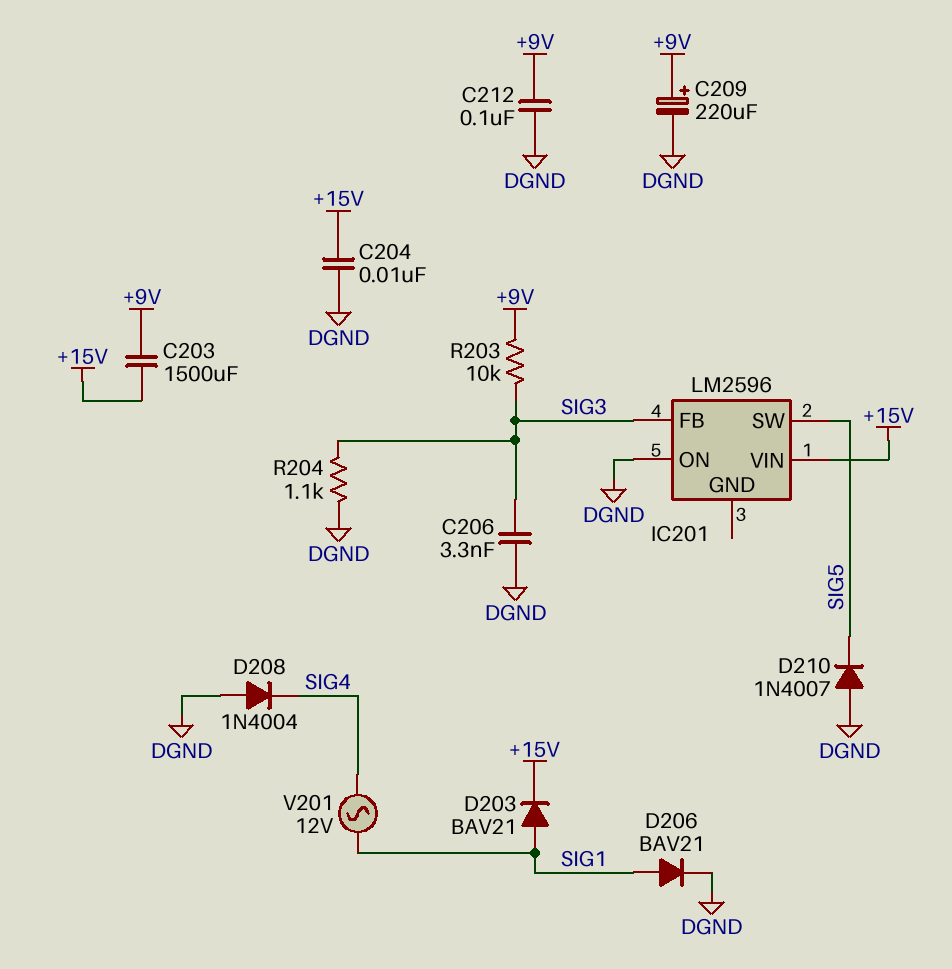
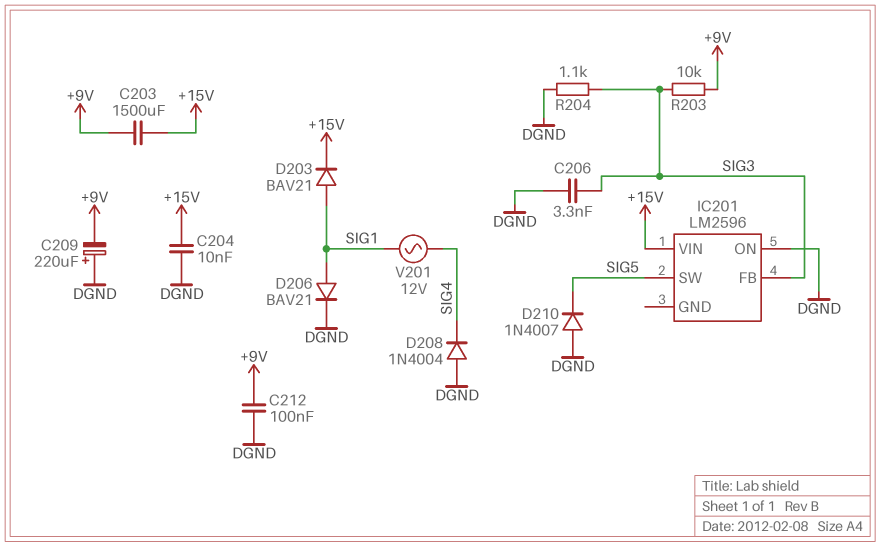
C209: 220uF (plus +9V, minus DGND) -> 220uF (plus DGND, minus +9V)

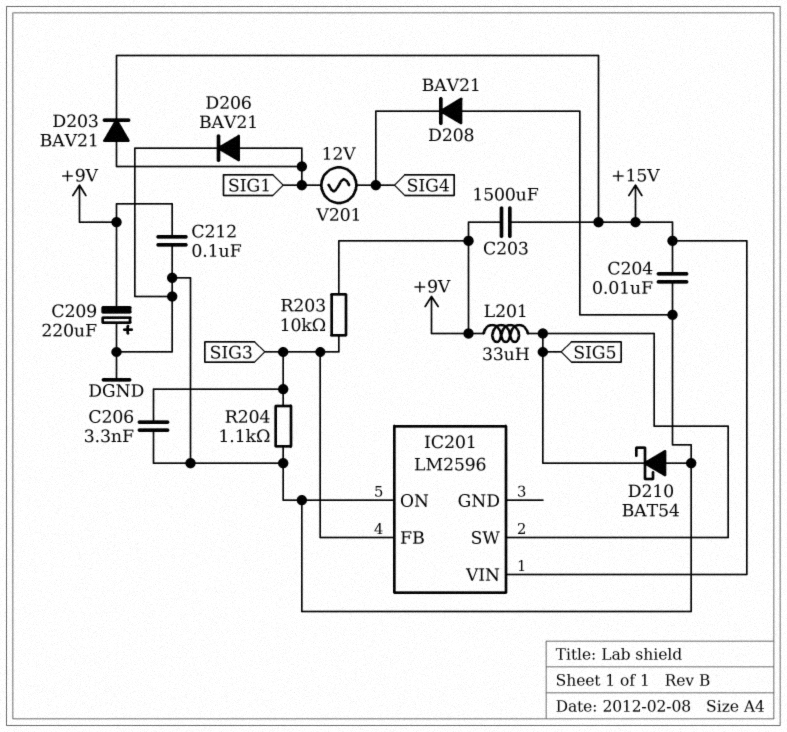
D208: diode 1N4004 (A DGND, K SIG4) -> diode BAV21 (A DGND, K SIG4)
D210: diode 1N4007 (A DGND, K SIG5) -> schottky BAT54 (A DGND, K SIG5)
L201: none -> 33uH (+9V, SIG5)

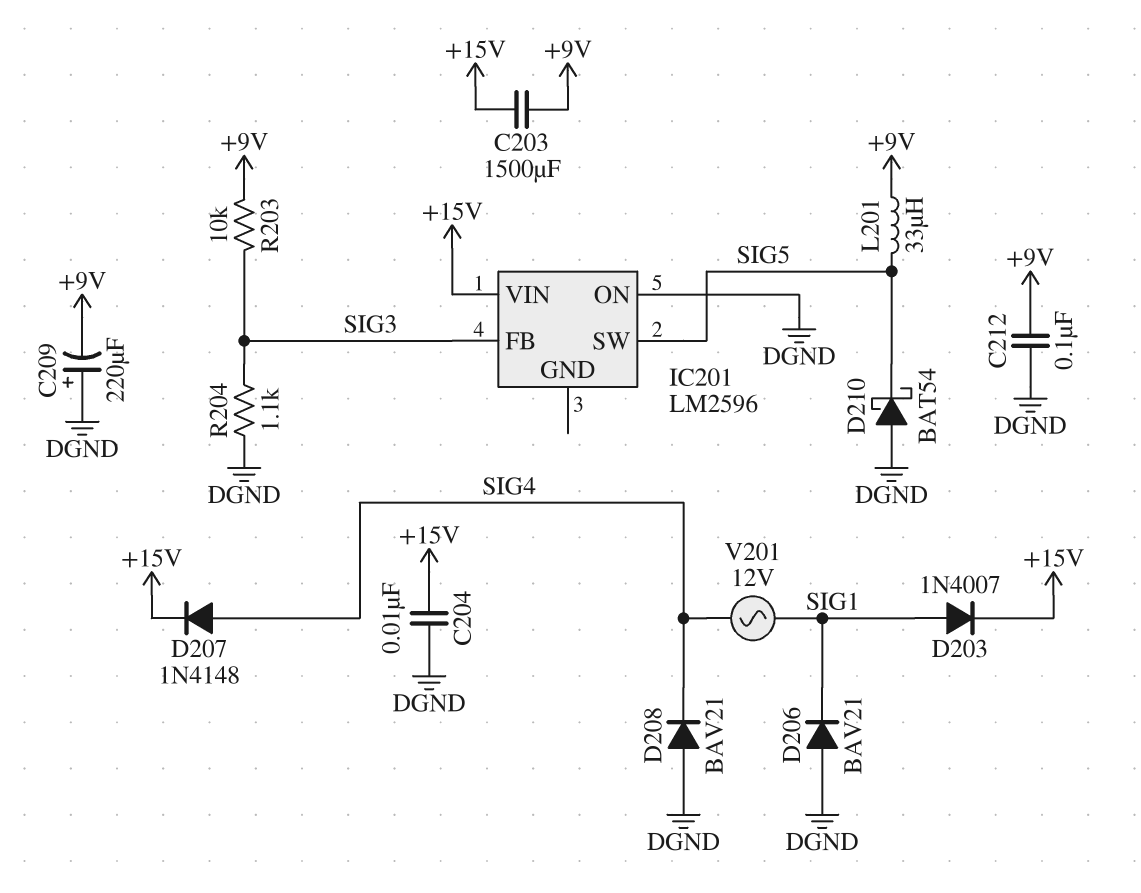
C206: 3.3nF (DGND, SIG3) -> none
D203: diode BAV21 (A SIG1, K +15V) -> diode 1N4007 (A SIG1, K +15V)
D206: diode BAV21 (A SIG1, K DGND) -> diode BAV21 (A DGND, K SIG1)
D207: none -> diode 1N4148 (A SIG4, K +15V)

